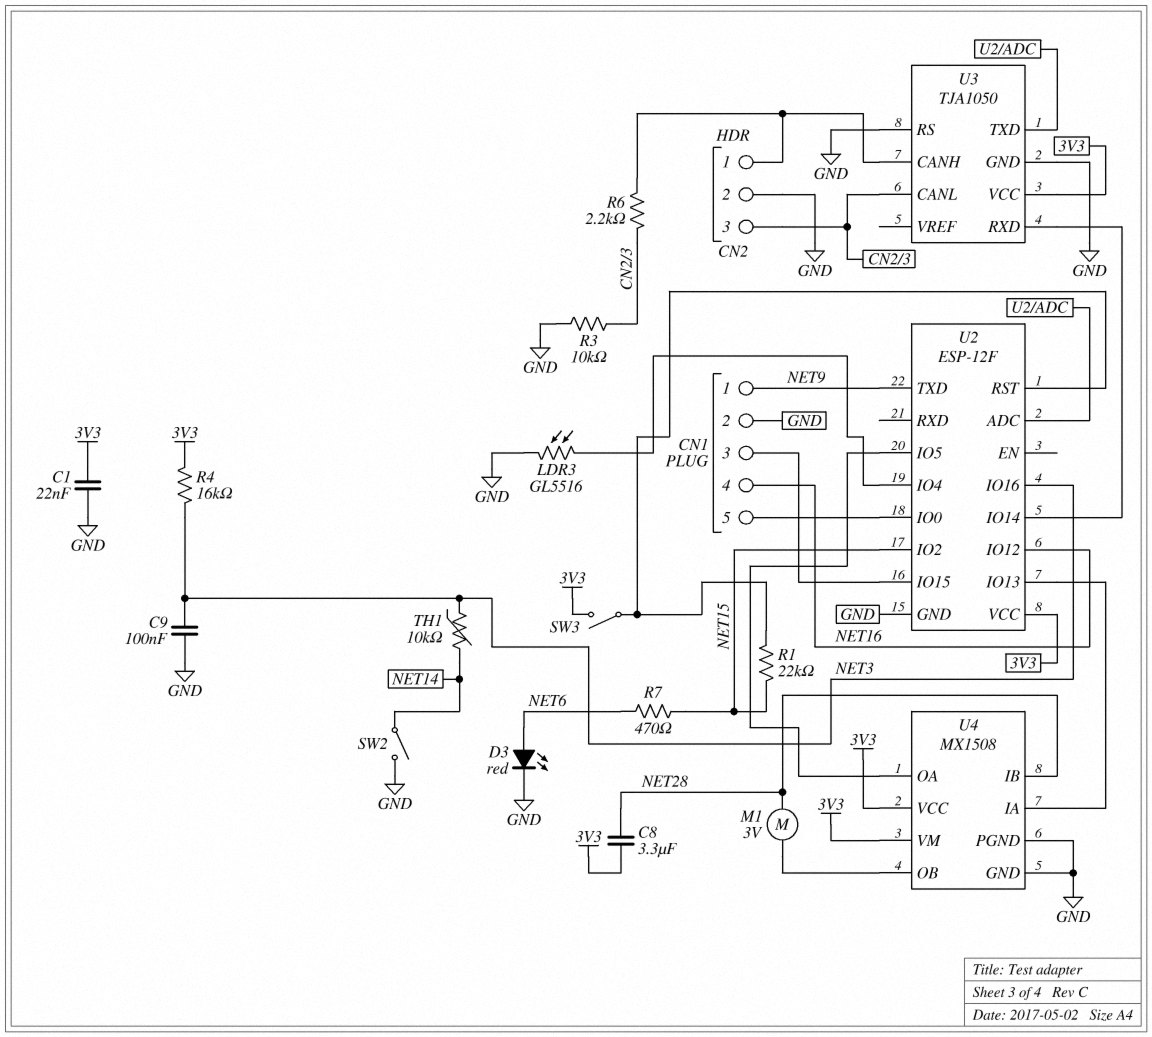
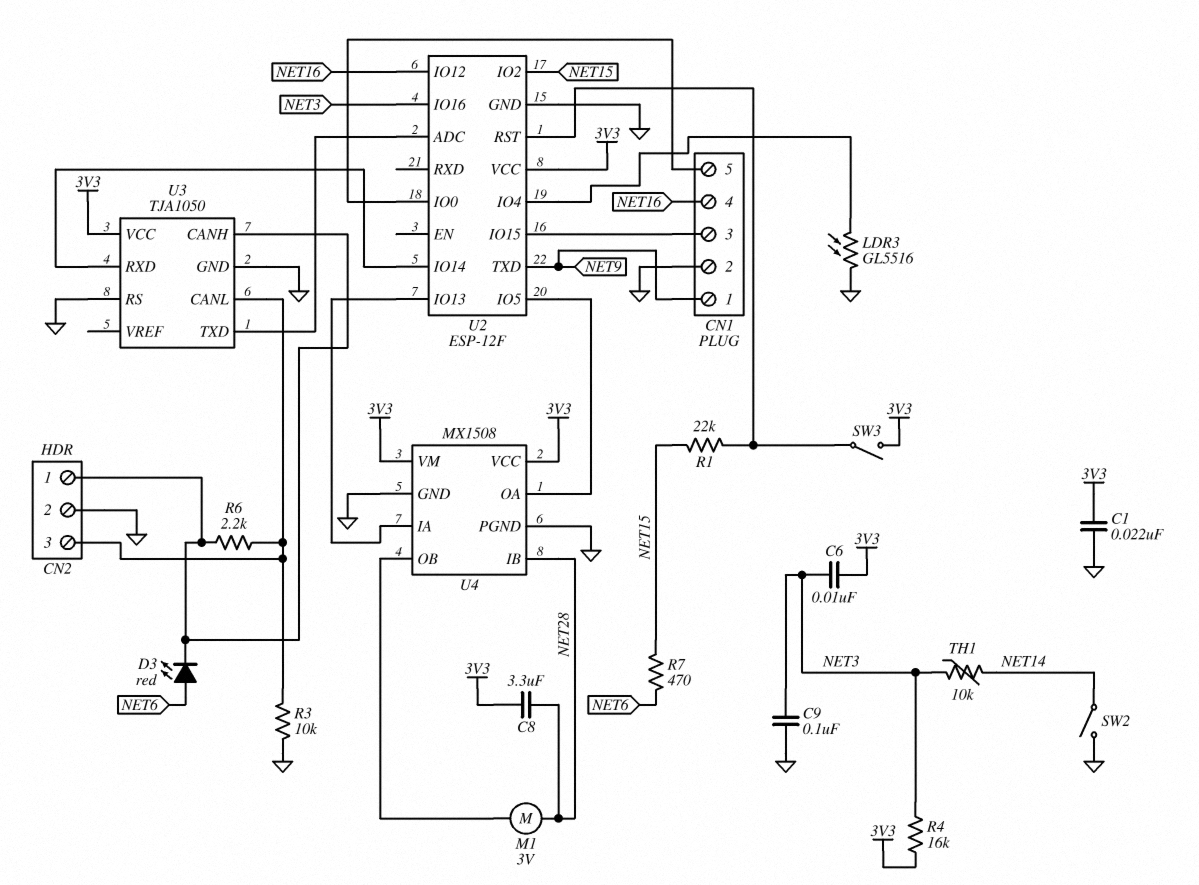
C6: none -> 10nF (3V3, NET3)
D3: LED red (A NET6, K GND) -> LED red (A NET6, K CN2/1)

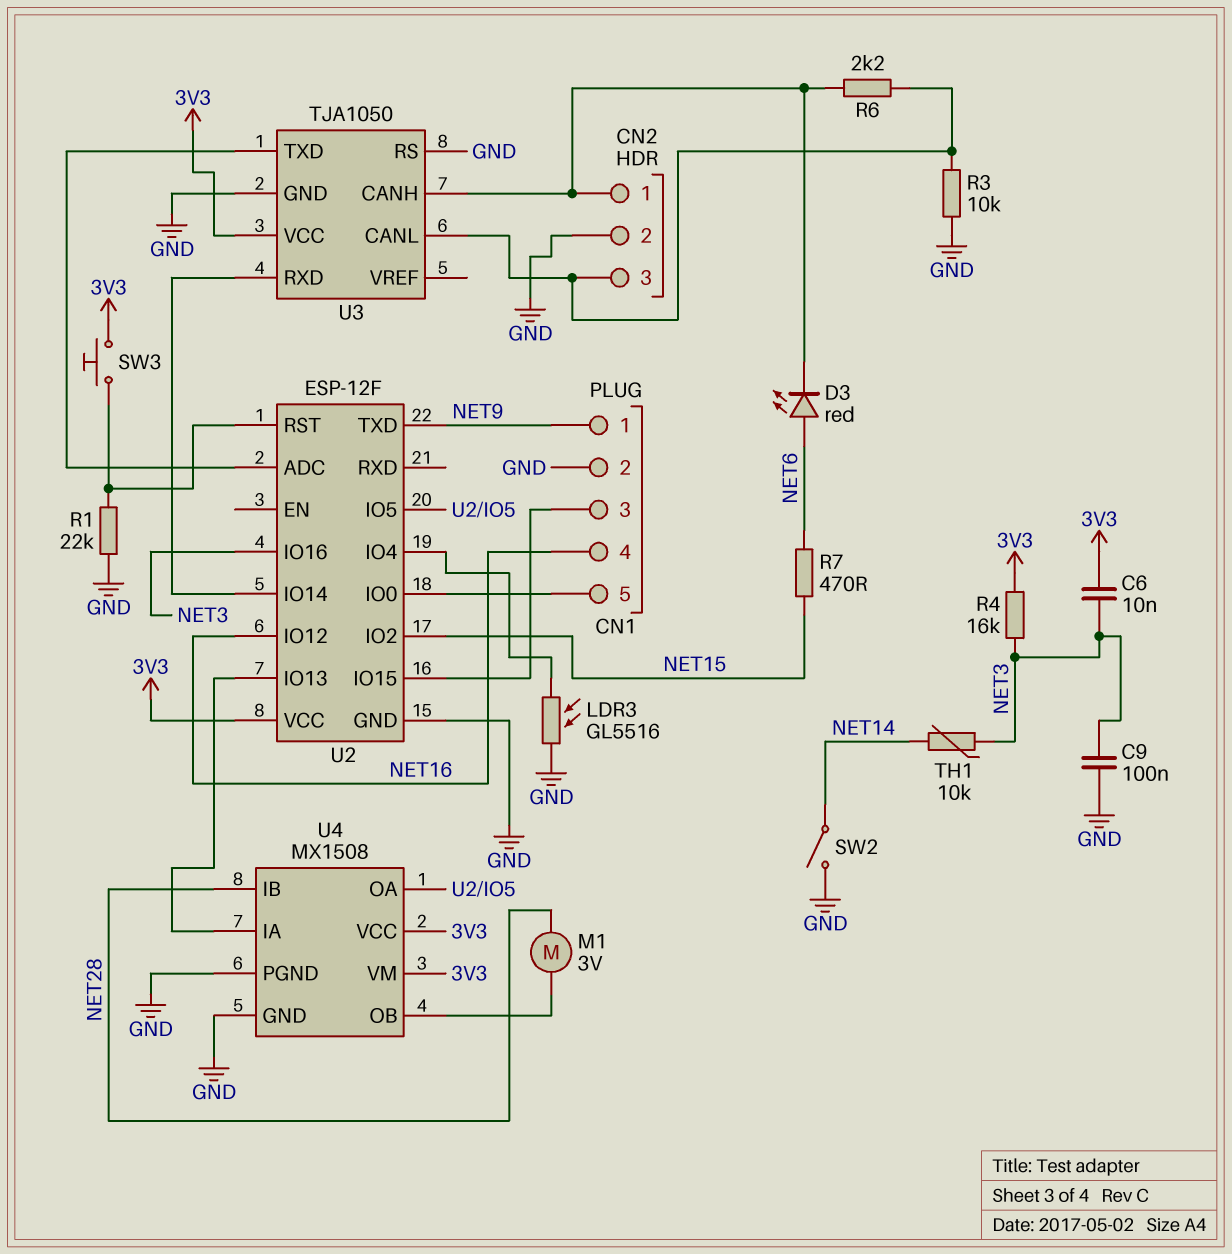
C1: 22nF (3V3, GND) -> none
C8: 3.3uF (3V3, NET28) -> none
R1: 22k (NET15, U2/RST) -> 22k (GND, U2/RST)
SW3: switch (3V3, U2/RST) -> button (3V3, U2/RST)

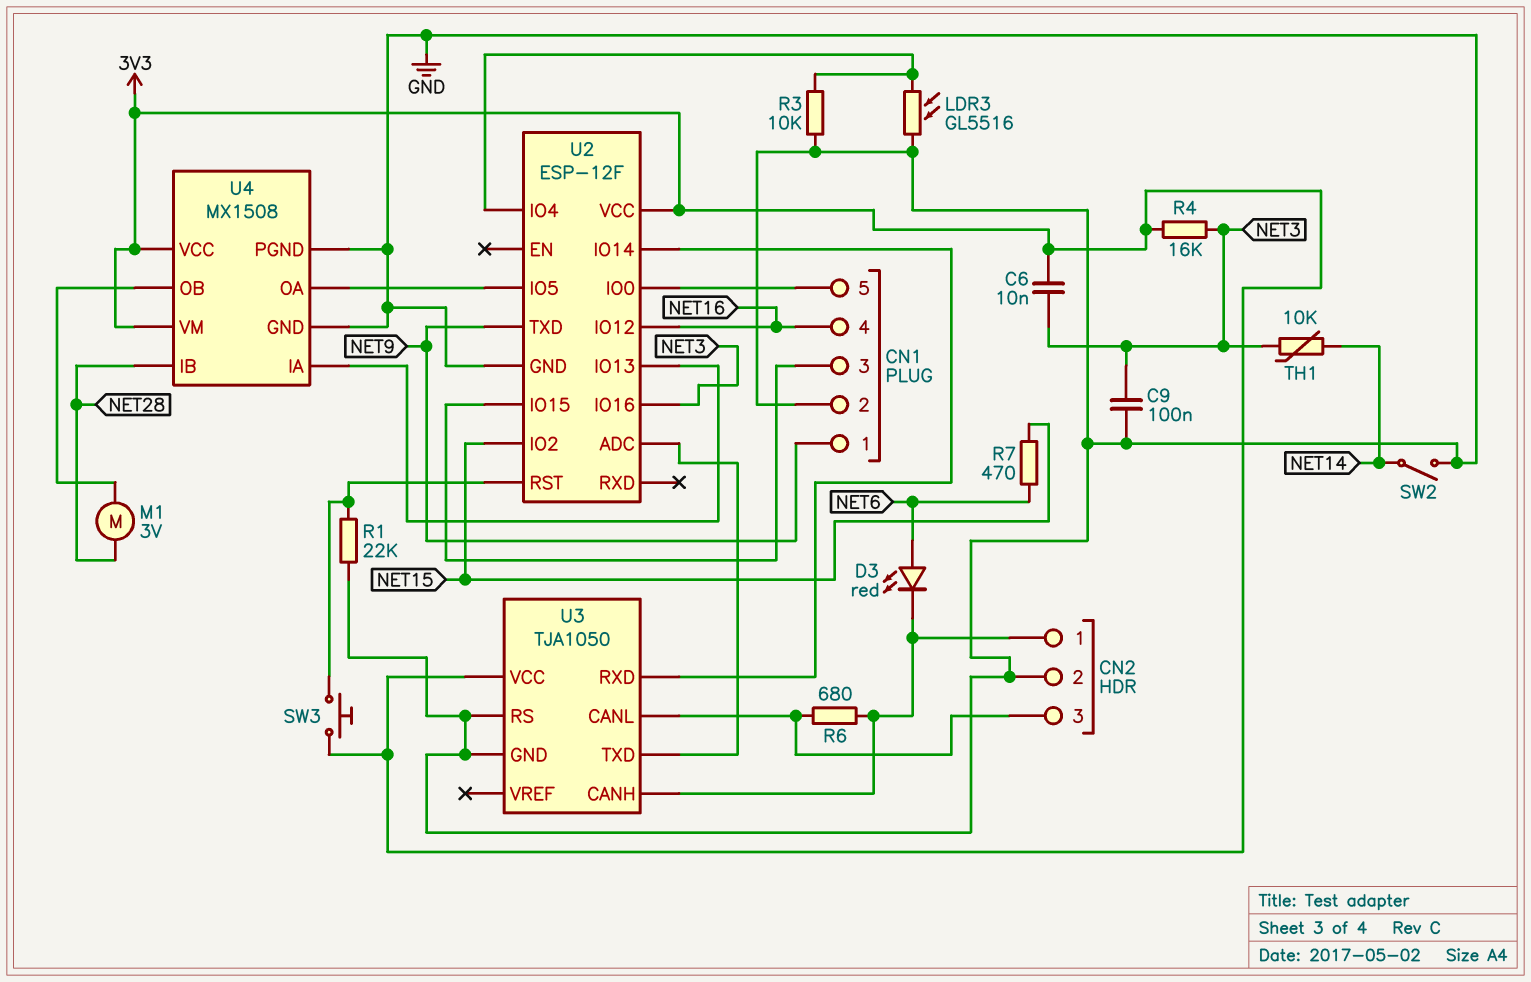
R3: 10k (CN2/3, GND) -> 10k (GND, U2/IO4)
R6: 2.2k (CN2/1, CN2/3) -> 680 (CN2/1, CN2/3)

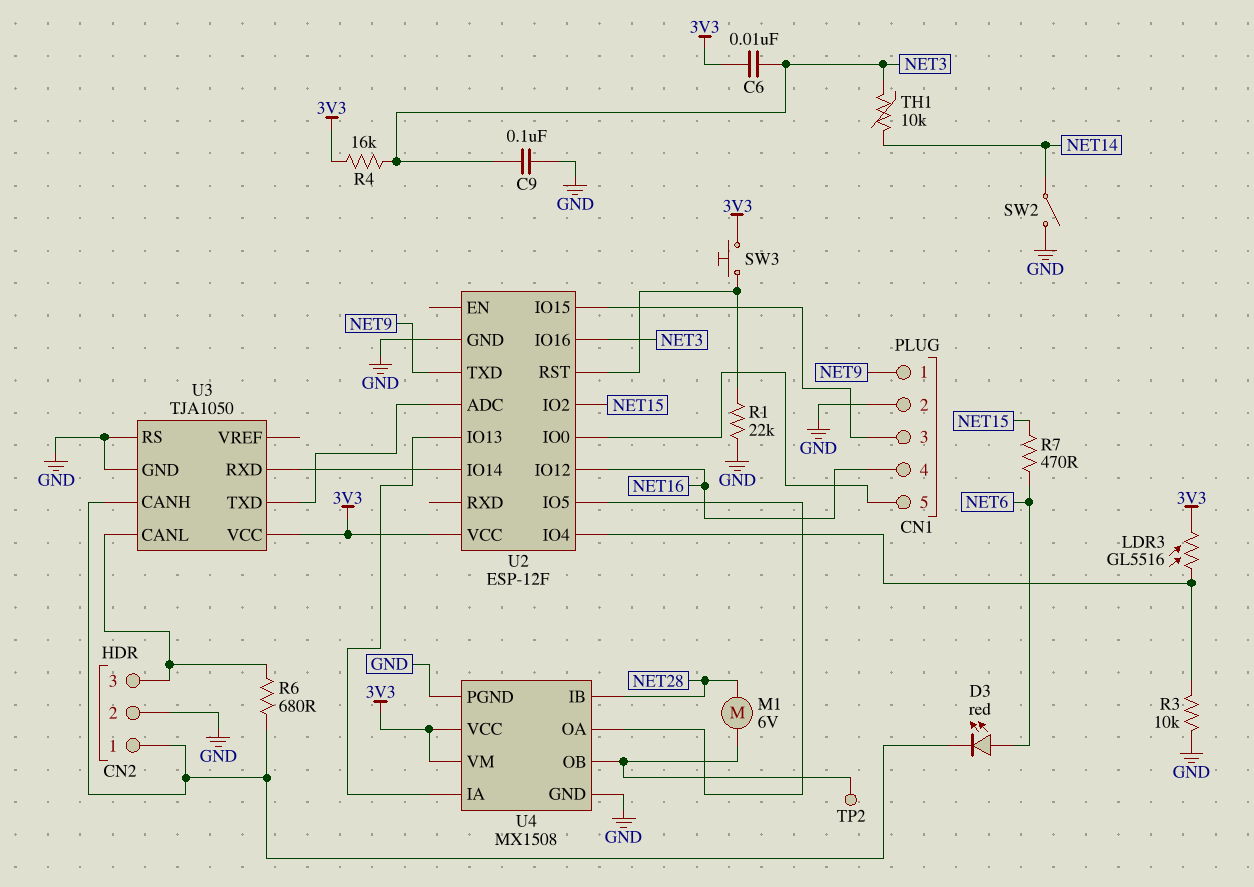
LDR3: GL5516 (GND, U2/IO4) -> GL5516 (3V3, U2/IO4)
M1: motor 3V (NET28, U4/OB) -> motor 6V (NET28, U4/OB)
TP2: none -> test point (U4/OB)

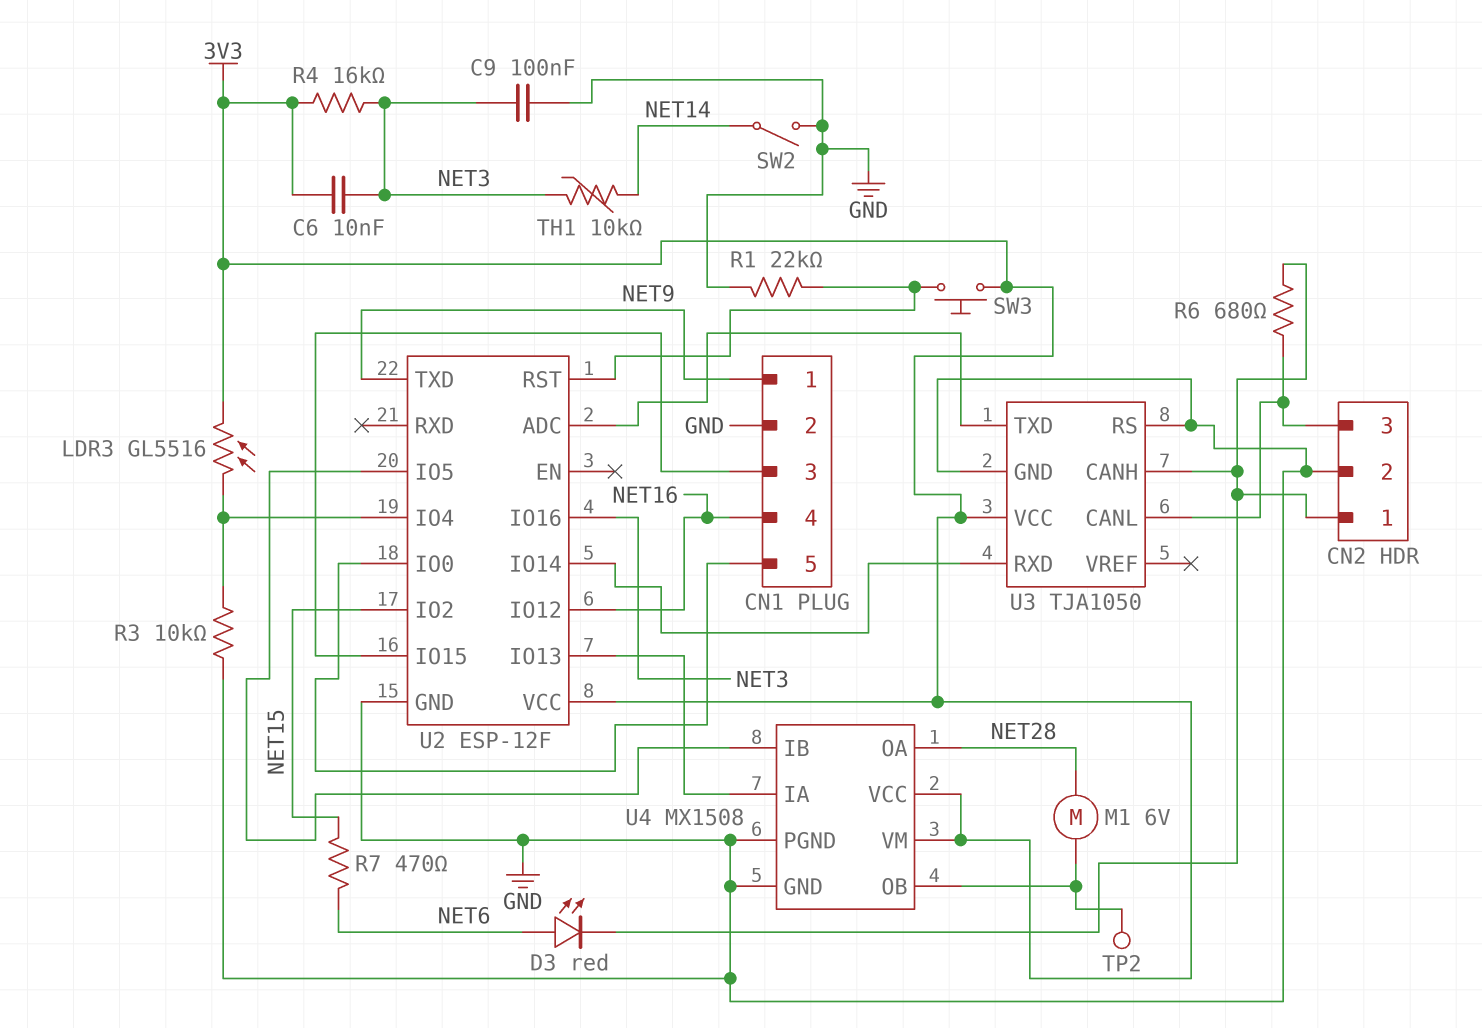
U4 pin IB: NET28 -> U2/IO5
U4 pin OA: U2/IO5 -> NET28

